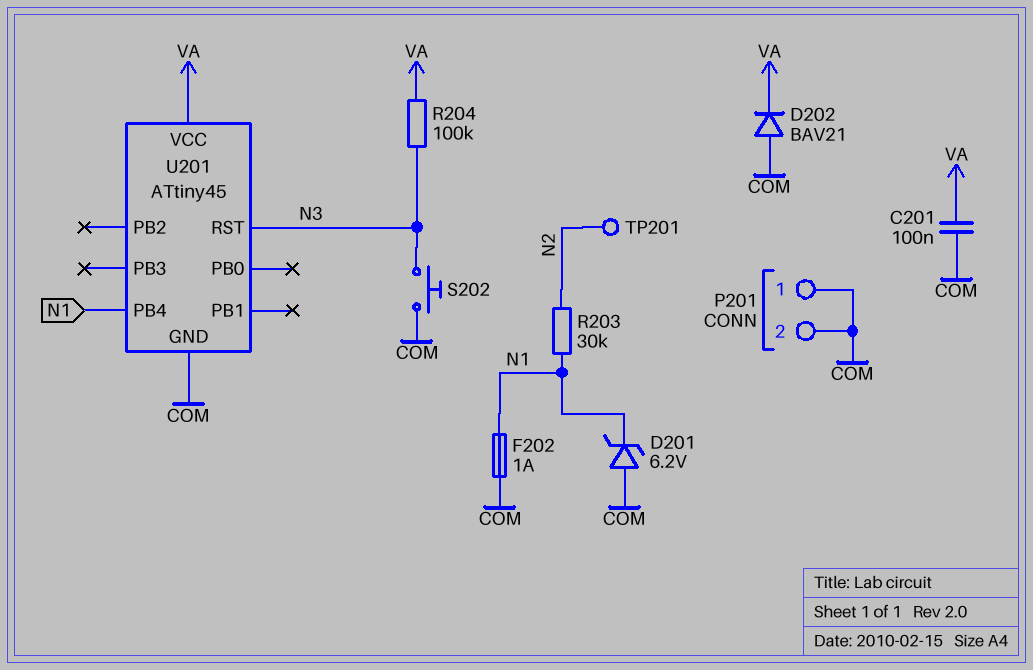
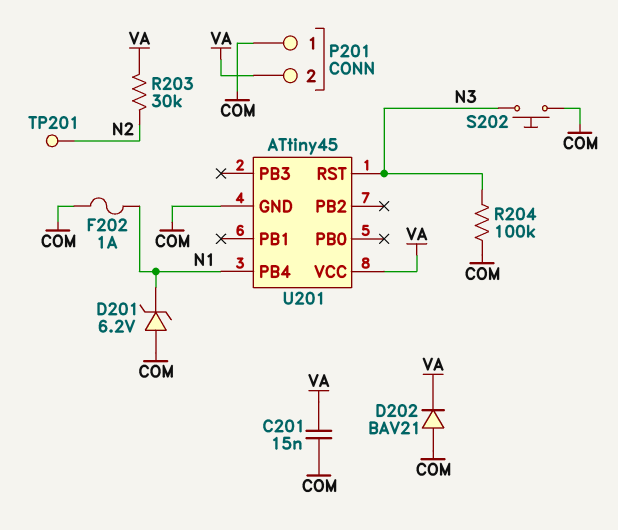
C201: 100nF (COM, VA) -> 15nF (COM, VA)
P201 pin 2: COM -> VA
R203: 30k (N1, N2) -> 30k (N2, VA)
R204: 100k (N3, VA) -> 100k (COM, N3)

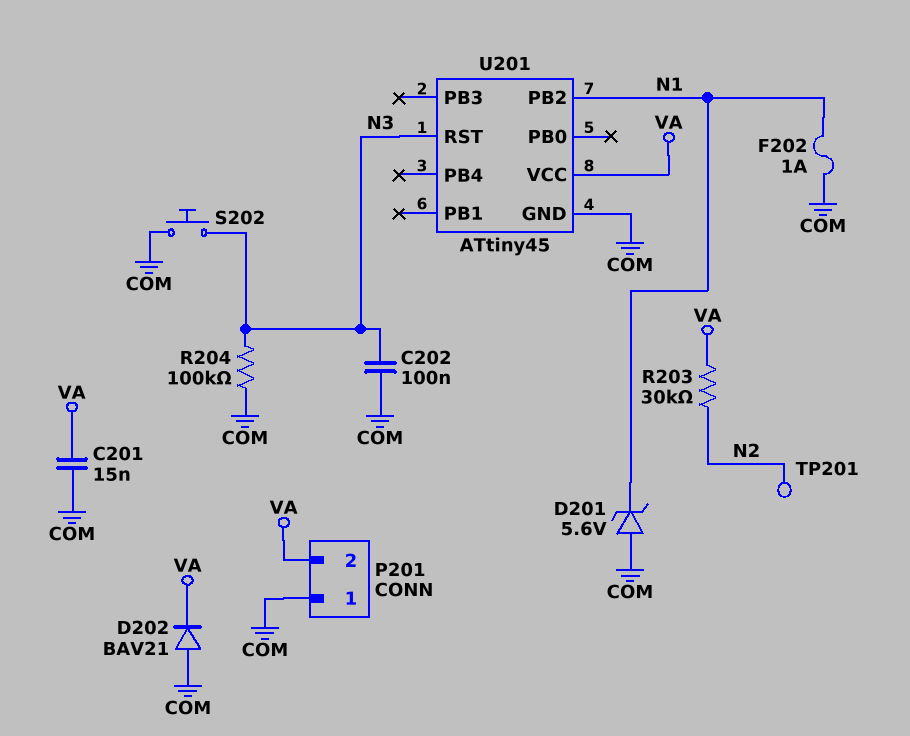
C202: none -> 100nF (COM, N3)
D201: zener 6.2V (A COM, K N1) -> zener 5.6V (A COM, K N1)
U201 pin PB2: none -> N1
U201 pin PB4: N1 -> none

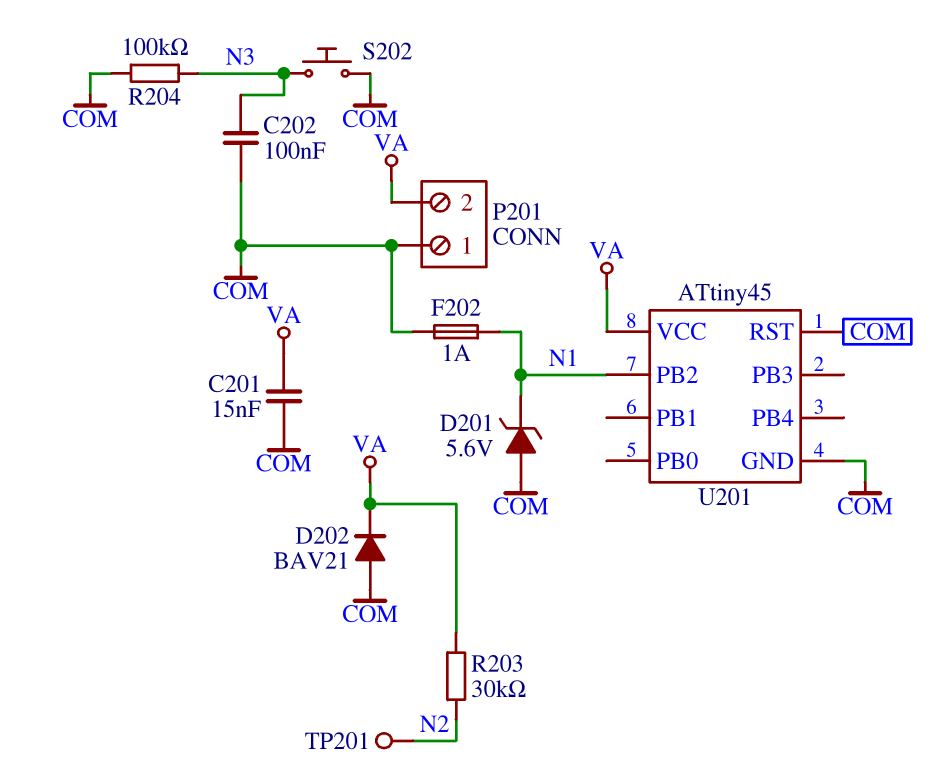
U201 pin RST: N3 -> COM

